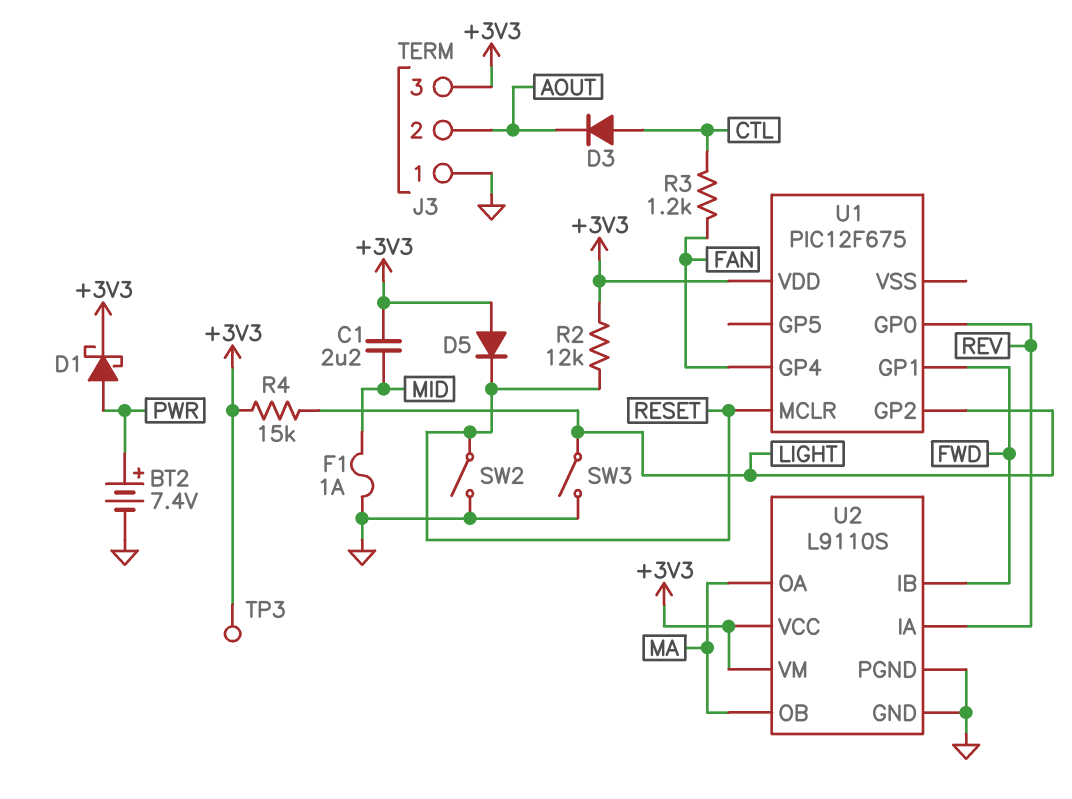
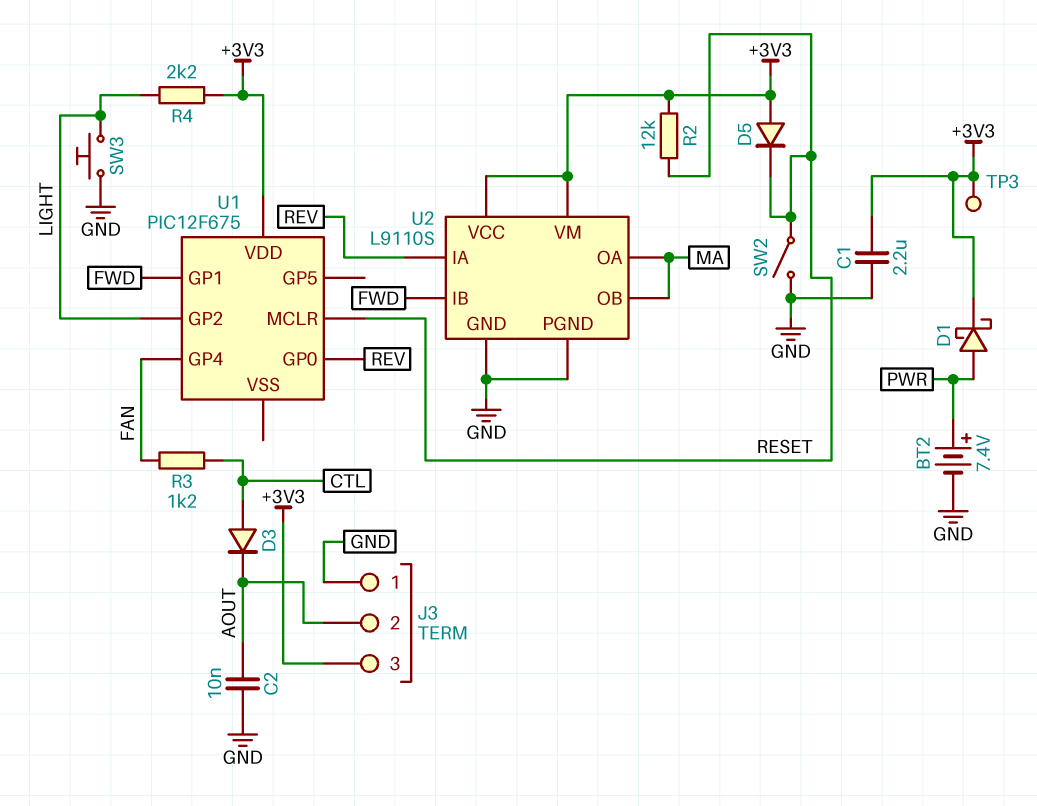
C1: 2.2uF (+3V3, MID) -> 2.2uF (+3V3, GND)
C2: none -> 10nF (AOUT, GND)
F1: 1A (GND, MID) -> none
R4: 15k (+3V3, LIGHT) -> 2.2k (+3V3, LIGHT)
SW3: switch (GND, LIGHT) -> button (GND, LIGHT)

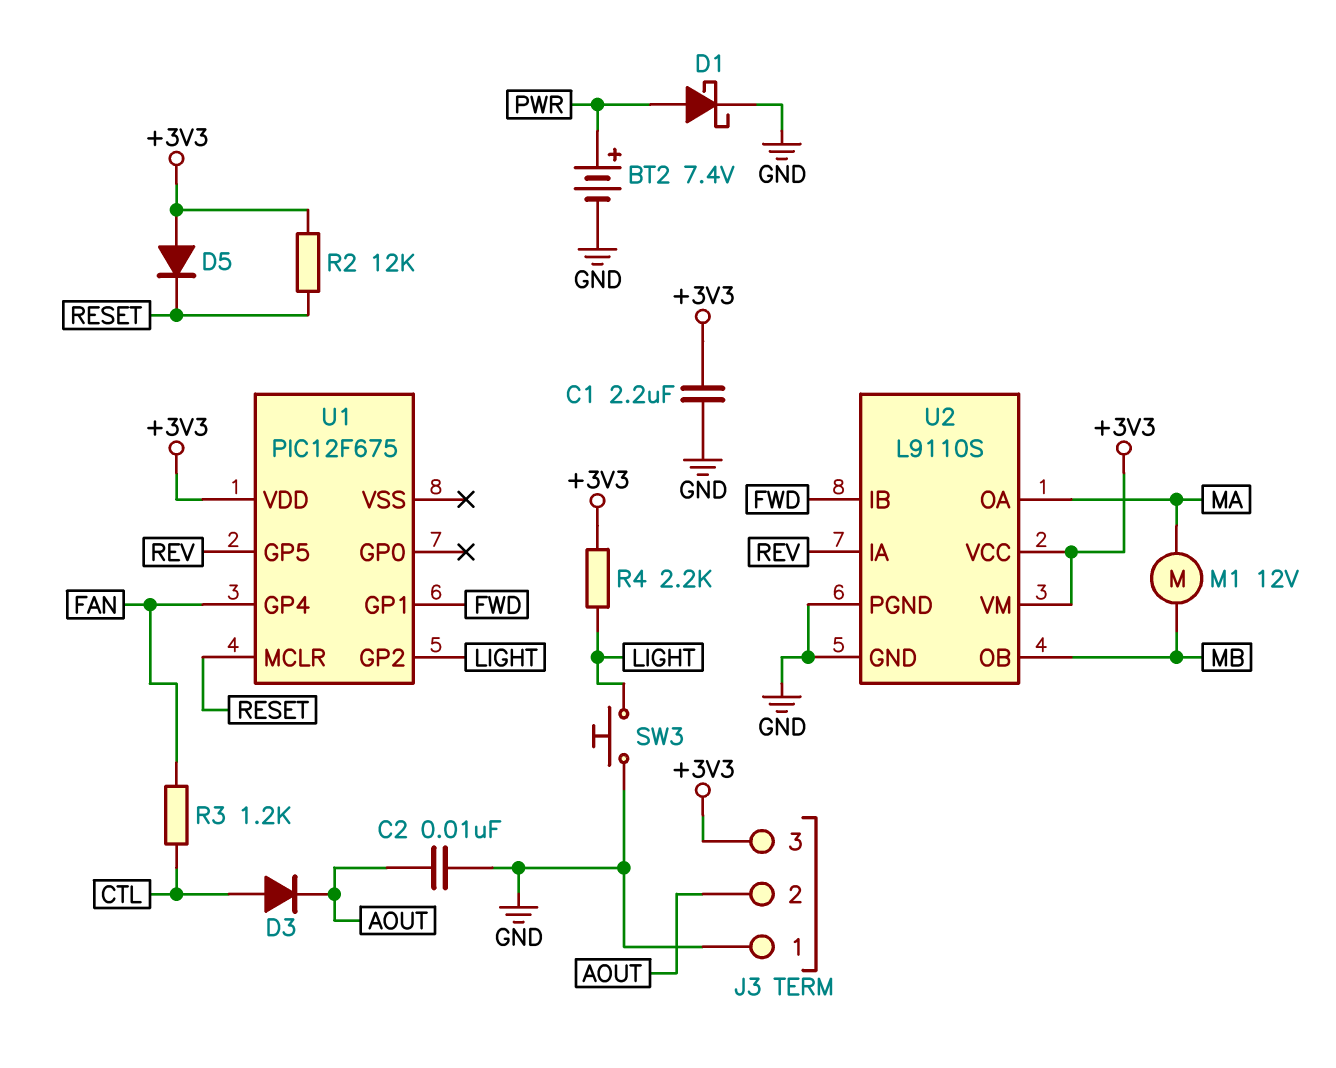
D1: schottky (A PWR, K +3V3) -> schottky (A PWR, K GND)
M1: none -> motor 12V (MA, MB)
SW2: switch (GND, RESET) -> none
TP3: test point (+3V3) -> none
U1 pin GP0: REV -> none
U1 pin GP5: none -> REV
U2 pin OB: MA -> MB

